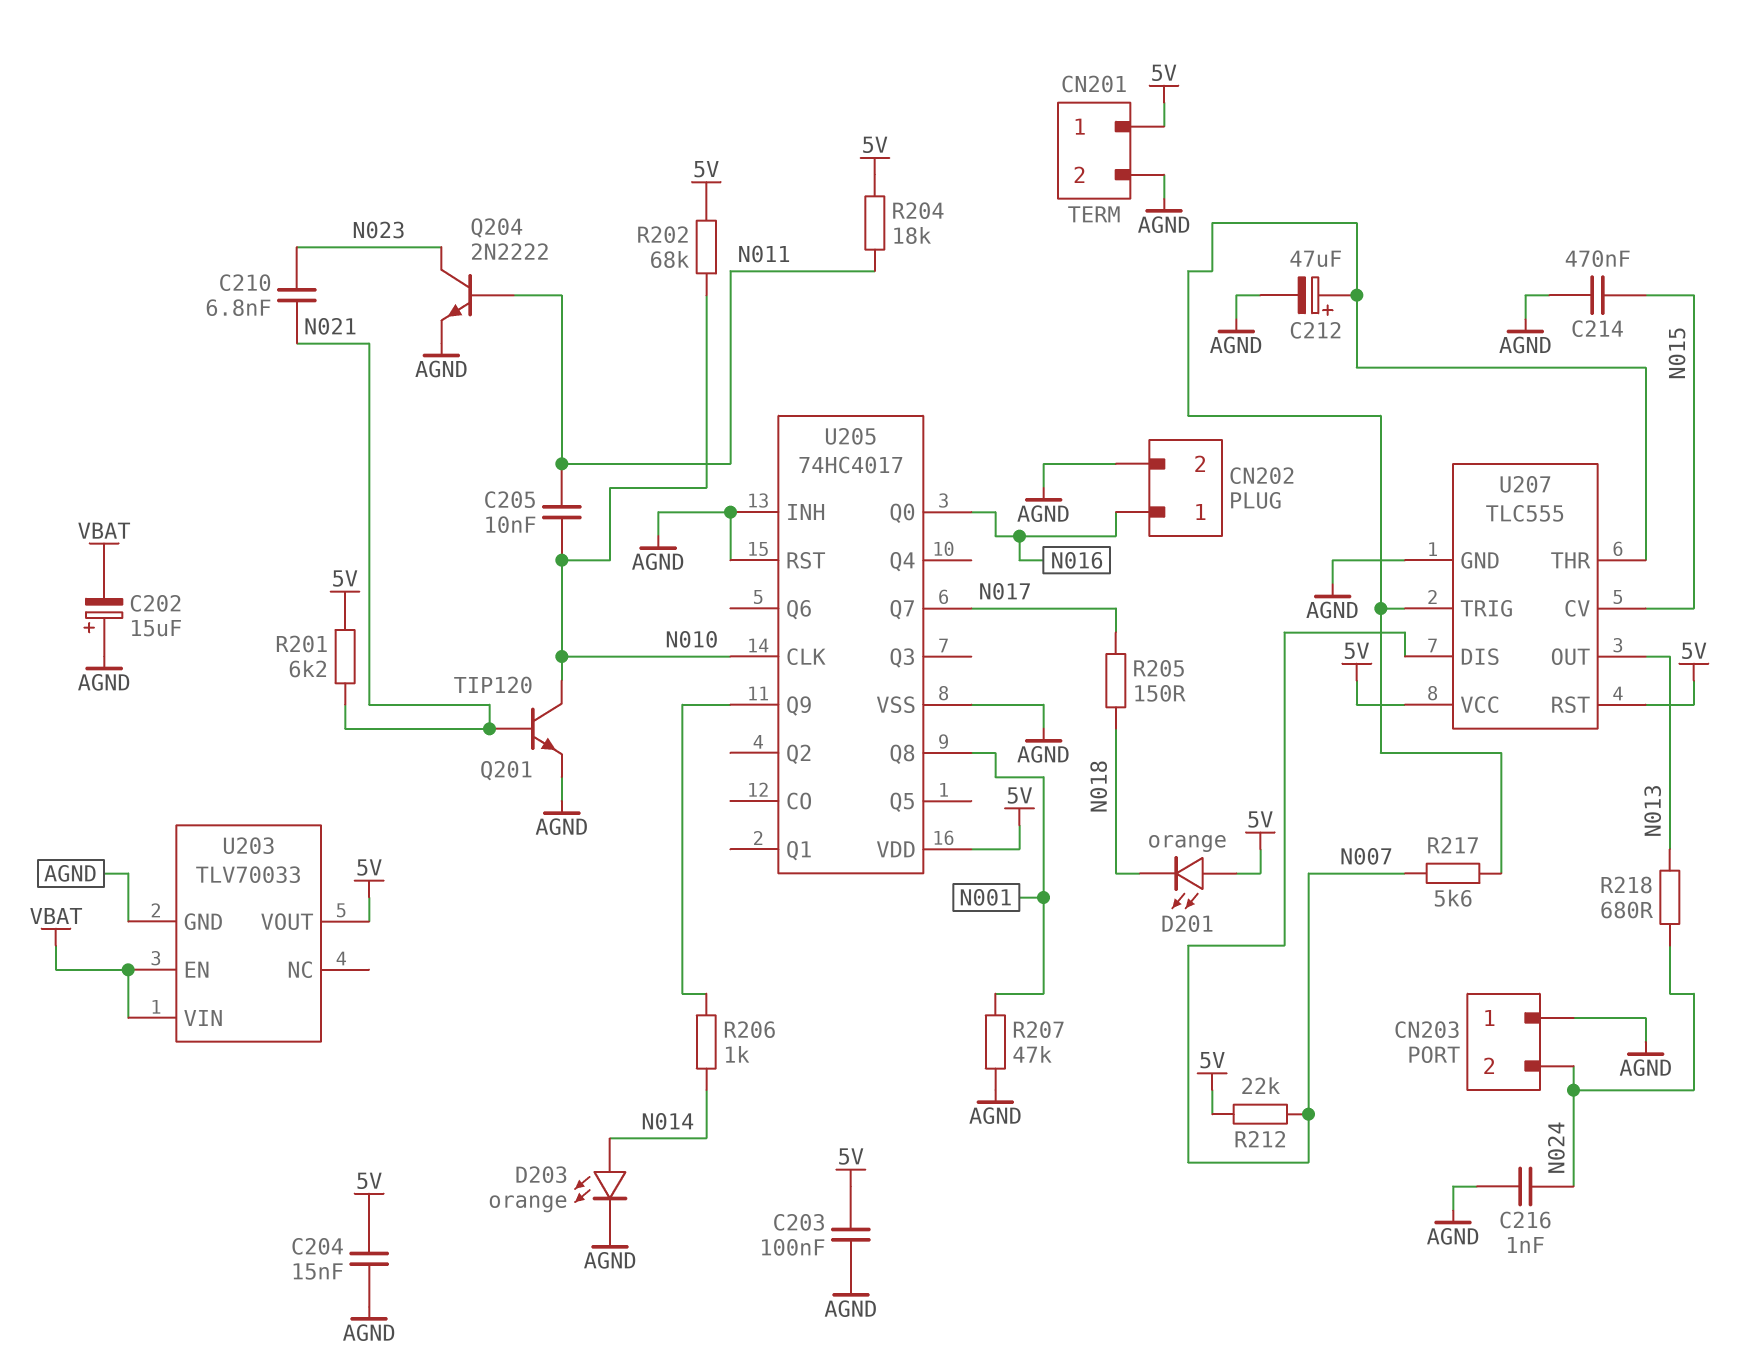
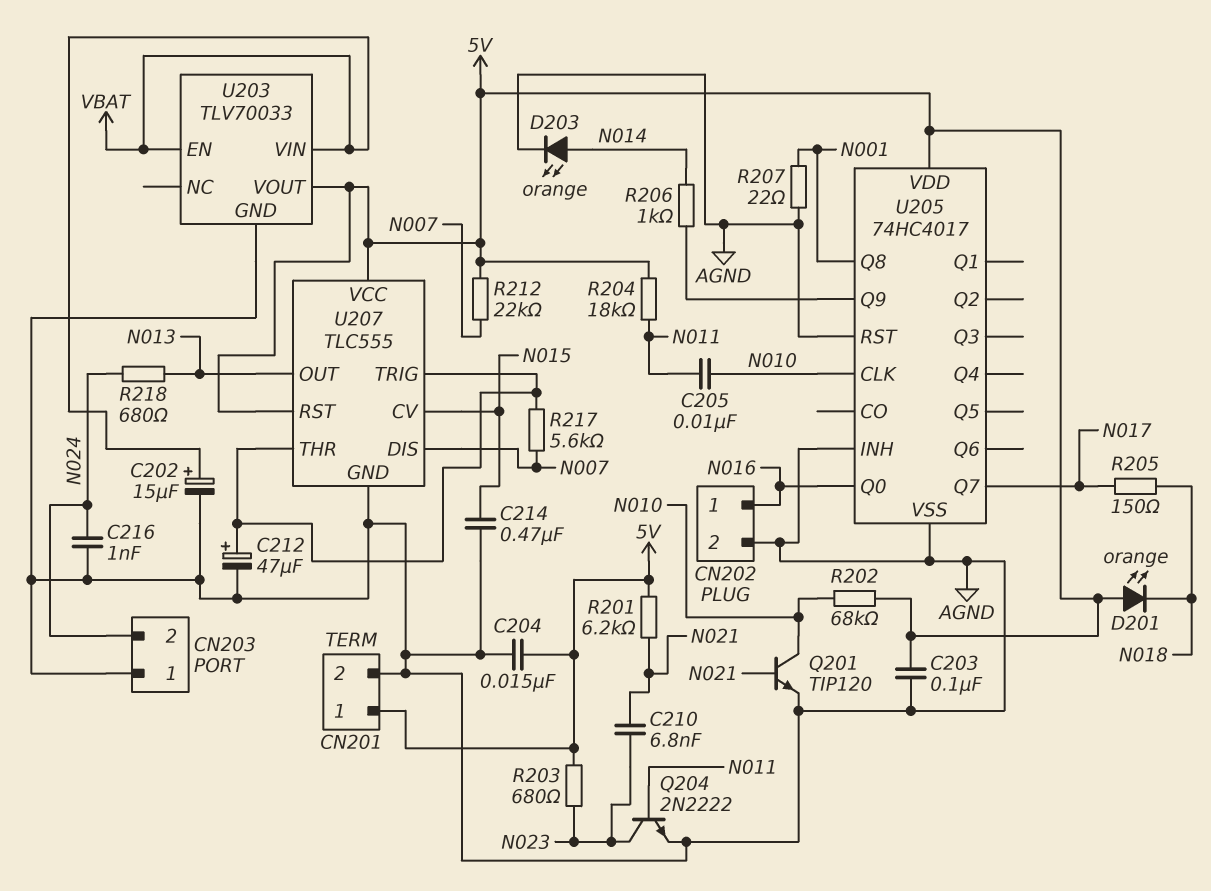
C202: 15uF (plus AGND, minus VBAT) -> 15uF (plus VBAT, minus AGND)
R203: none -> 680 (5V, N023)
R207: 47k (AGND, N001) -> 22 (AGND, N001)

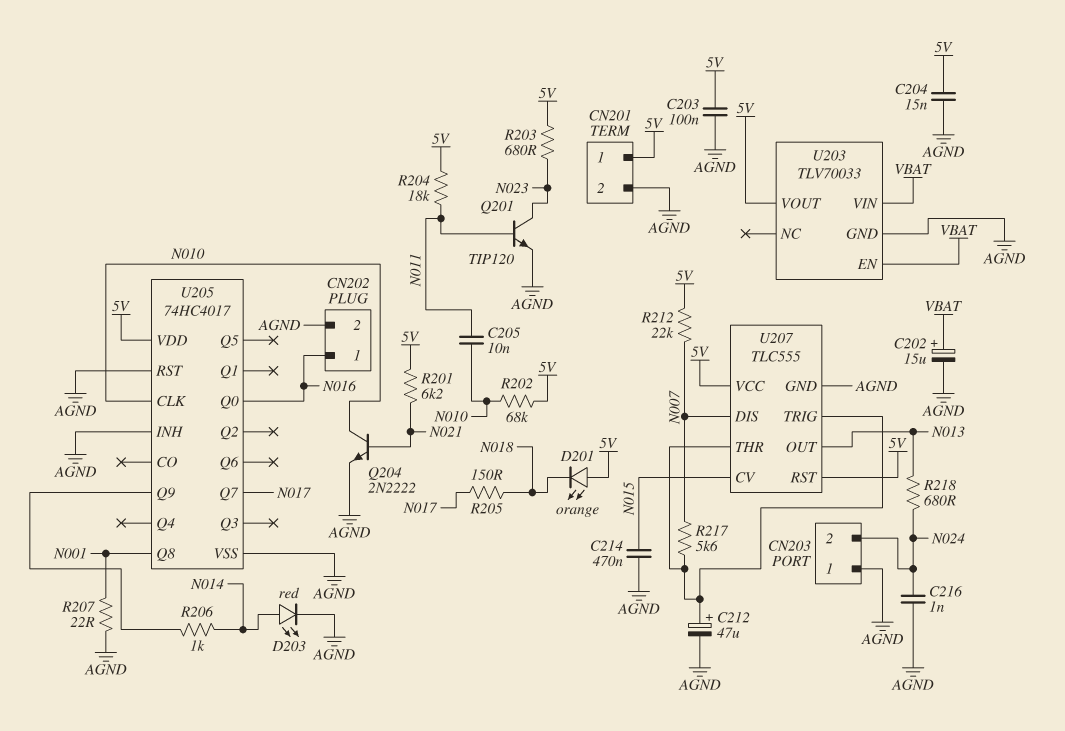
C210: 6.8nF (N021, N023) -> none
D203: LED orange (A N014, K AGND) -> LED red (A N014, K AGND)
Q201: NPN TIP120 (B N021, C N010, E AGND) -> NPN TIP120 (B N011, C N023, E AGND)
Q204: NPN 2N2222 (B N011, C N023, E AGND) -> NPN 2N2222 (B N021, C N010, E AGND)

